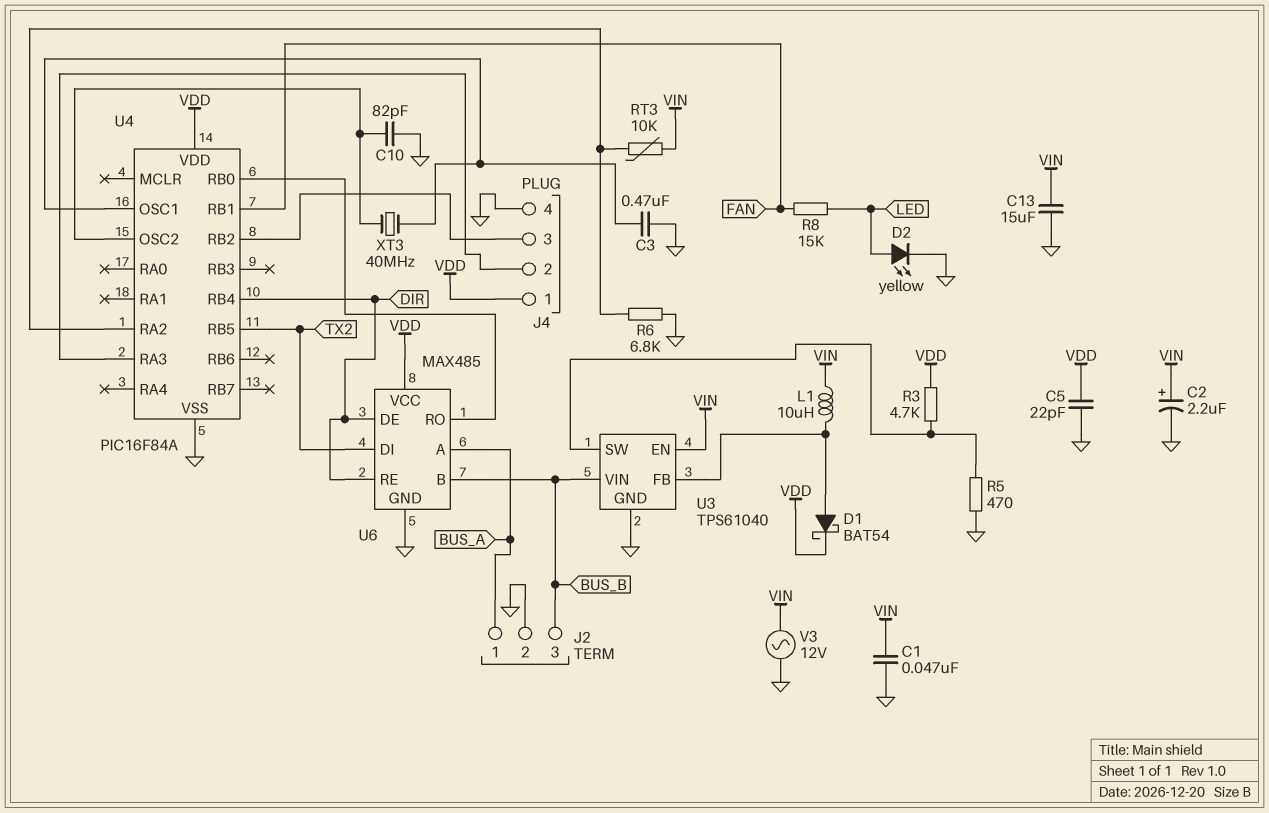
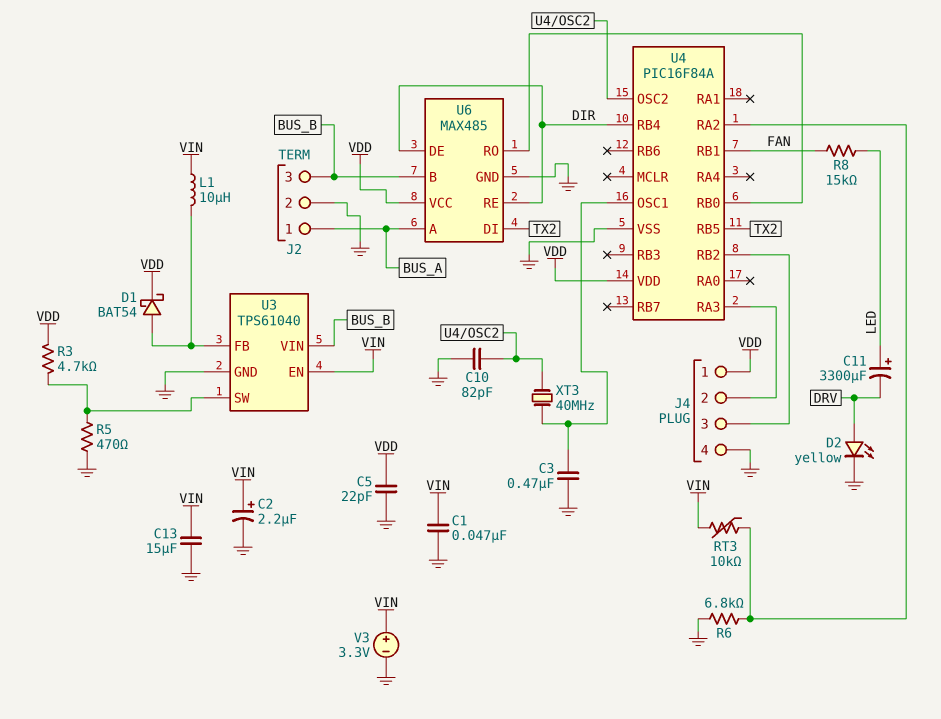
C11: none -> 3300uF (plus LED, minus DRV)
D2: LED yellow (A LED, K GND) -> LED yellow (A DRV, K GND)
V3: AC 12V (GND, VIN) -> 3.3V (plus VIN, minus GND)

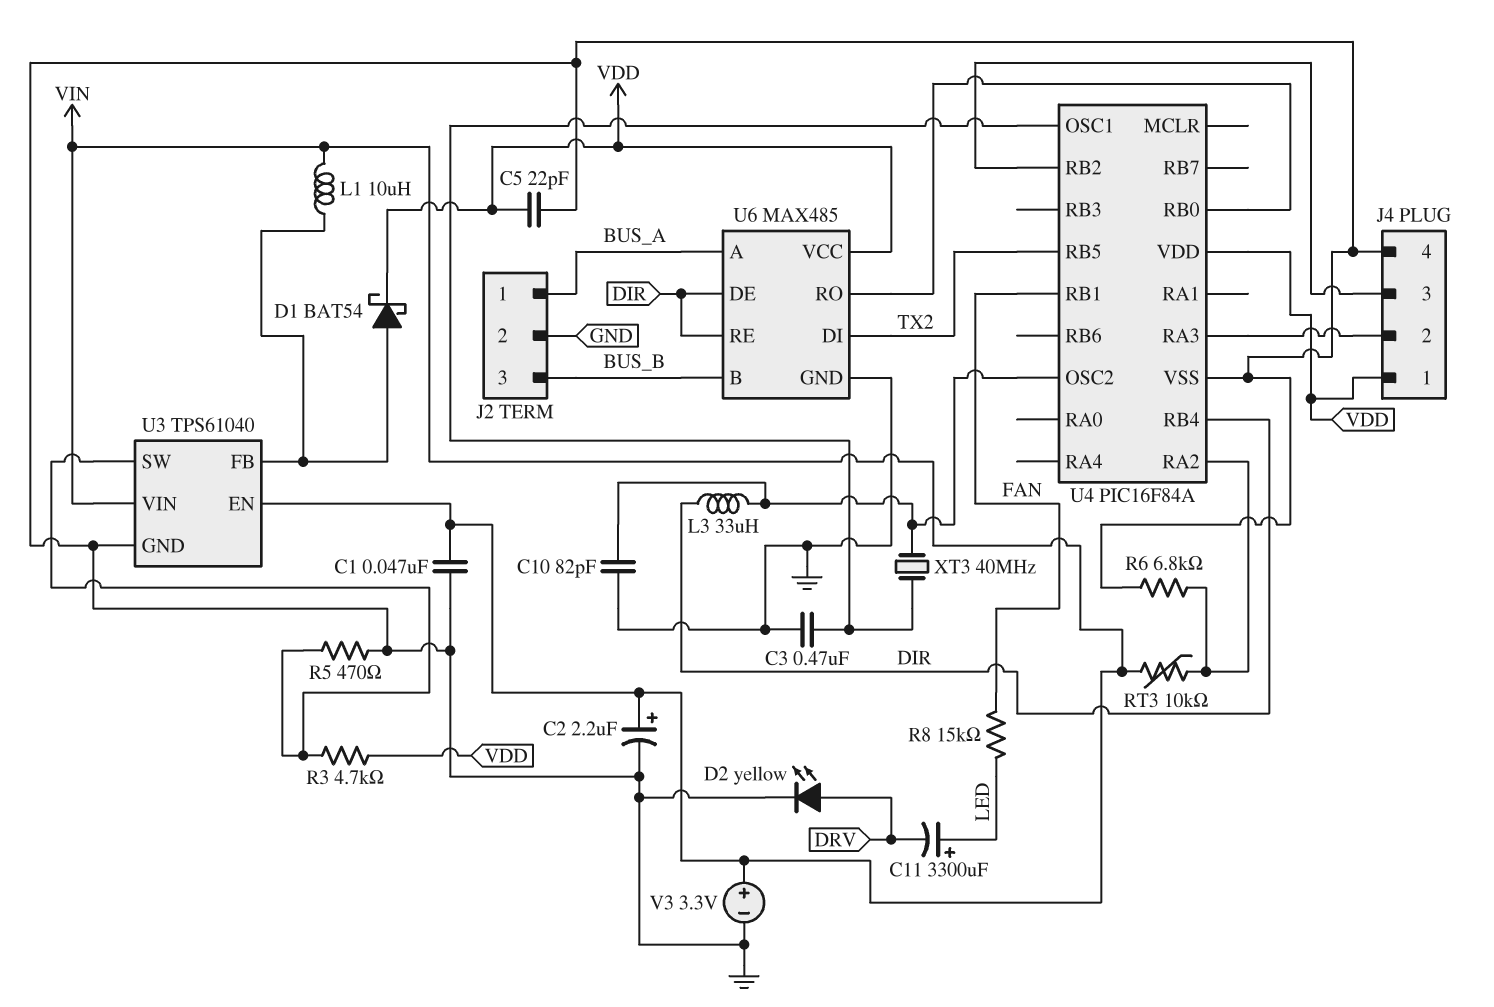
C13: 15uF (GND, VIN) -> none
L3: none -> 33uH (DIR, U4/OSC2)
U3 pin VIN: BUS_B -> VIN

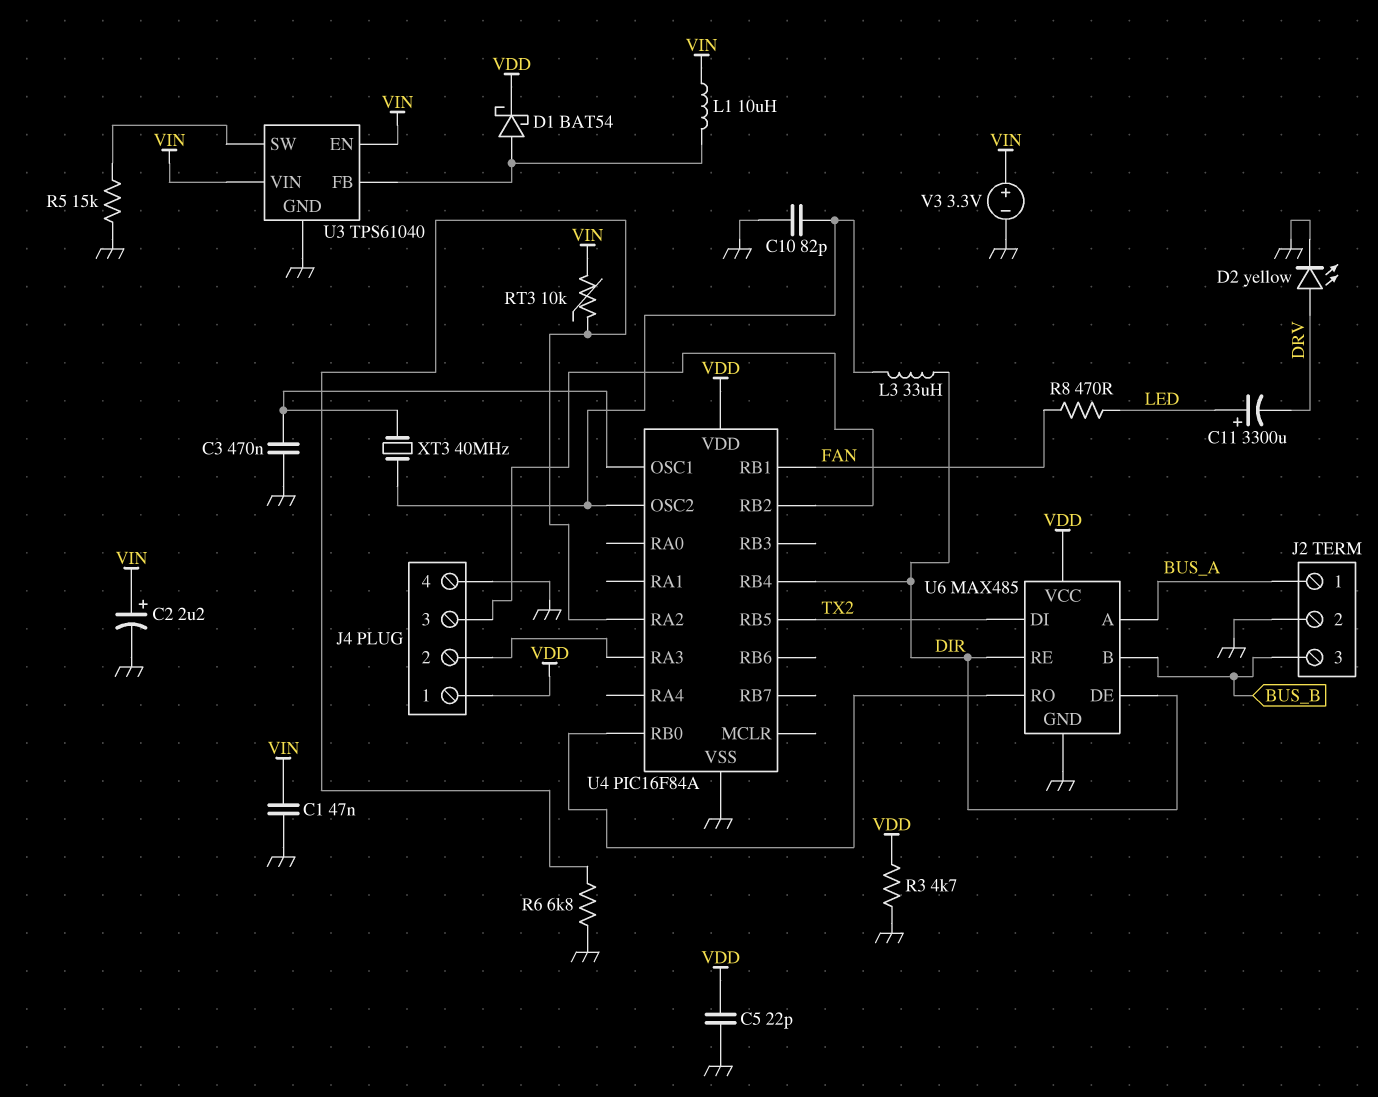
R3: 4.7k (U3/SW, VDD) -> 4.7k (GND, VDD)
R5: 470 (GND, U3/SW) -> 15k (GND, U3/SW)
R8: 15k (FAN, LED) -> 470 (FAN, LED)

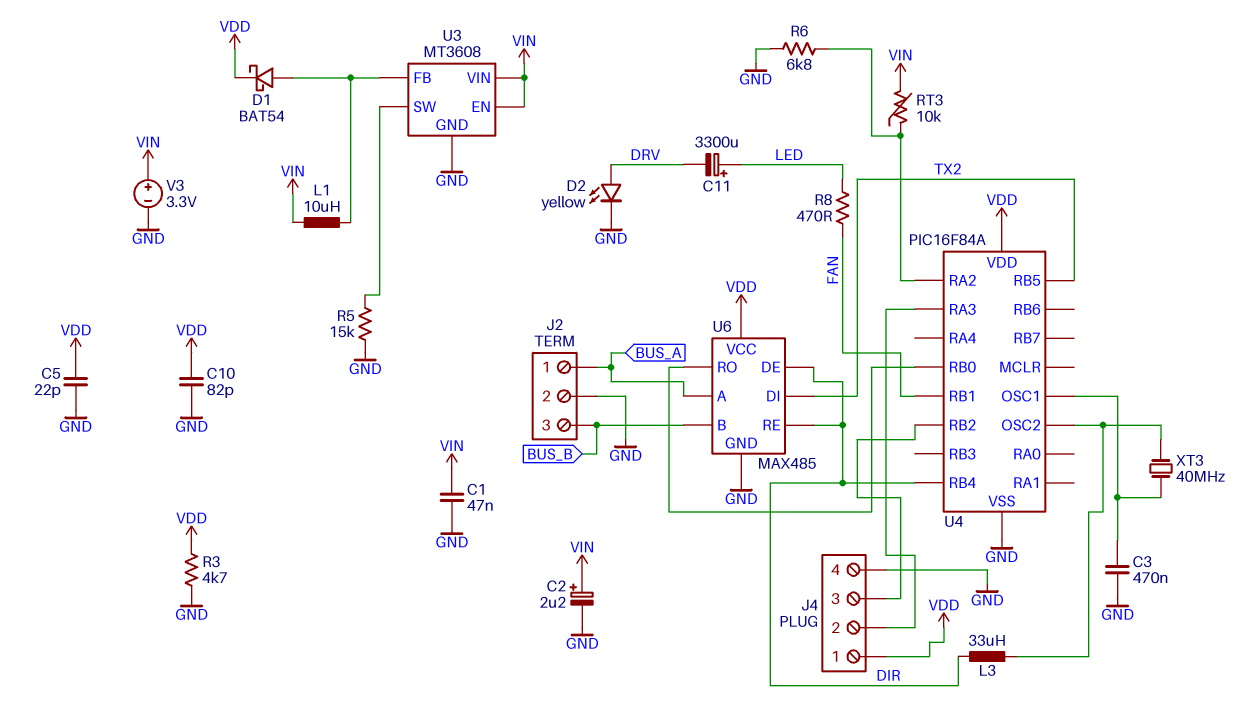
C10: 82pF (GND, U4/OSC2) -> 82pF (GND, VDD)
U3: TPS61040 -> MT3608

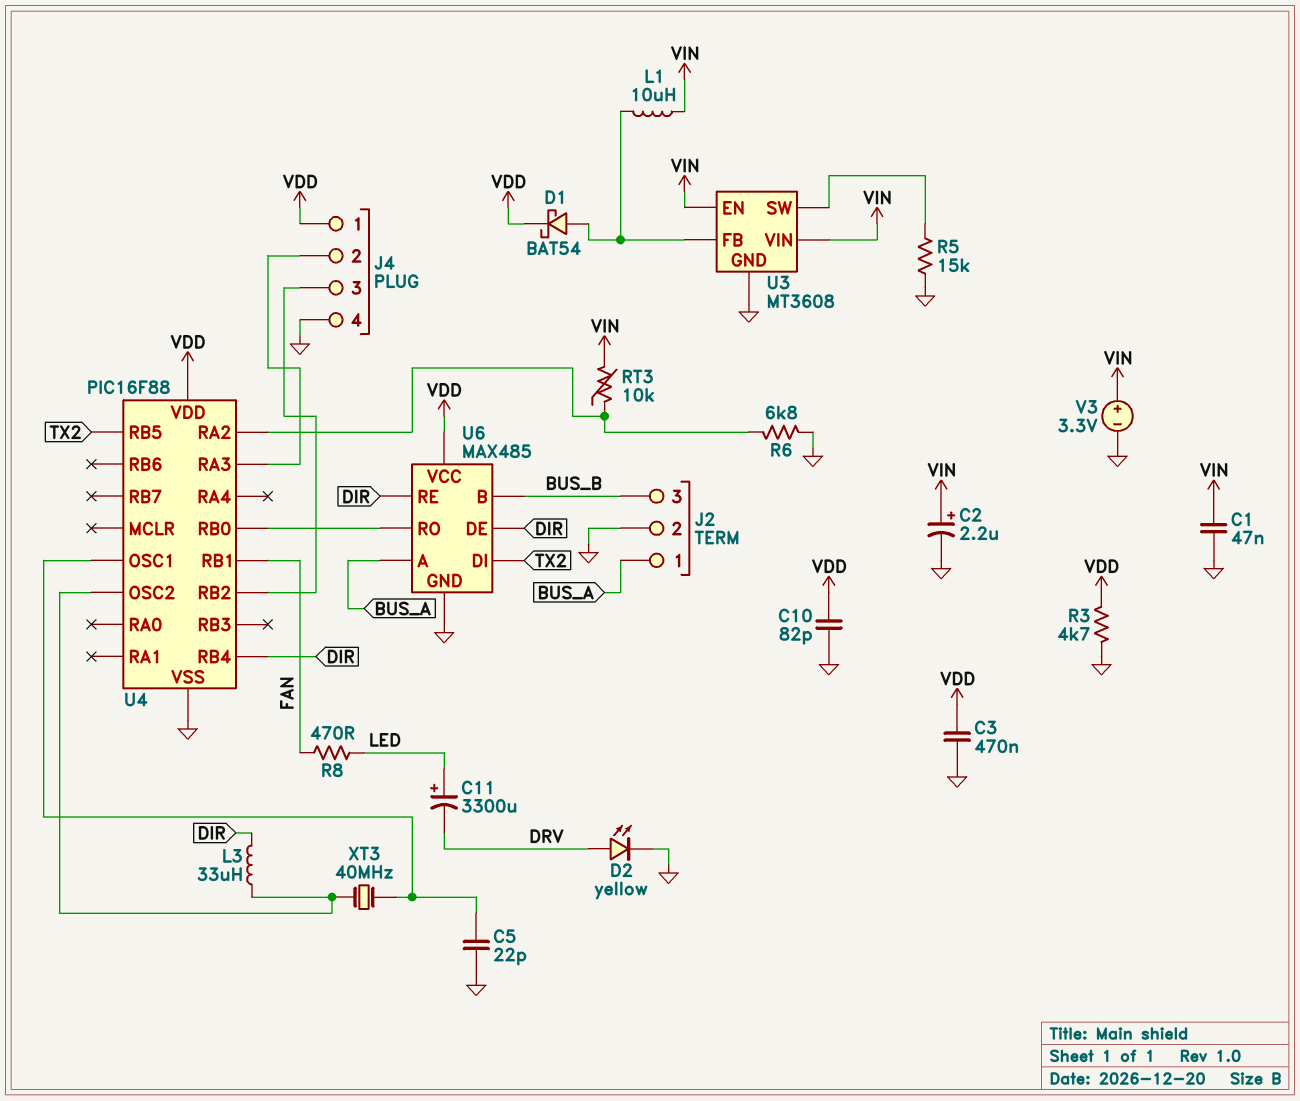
C3: 470nF (GND, U4/OSC1) -> 470nF (GND, VDD)
C5: 22pF (GND, VDD) -> 22pF (GND, U4/OSC1)
U4: PIC16F84A -> PIC16F88

